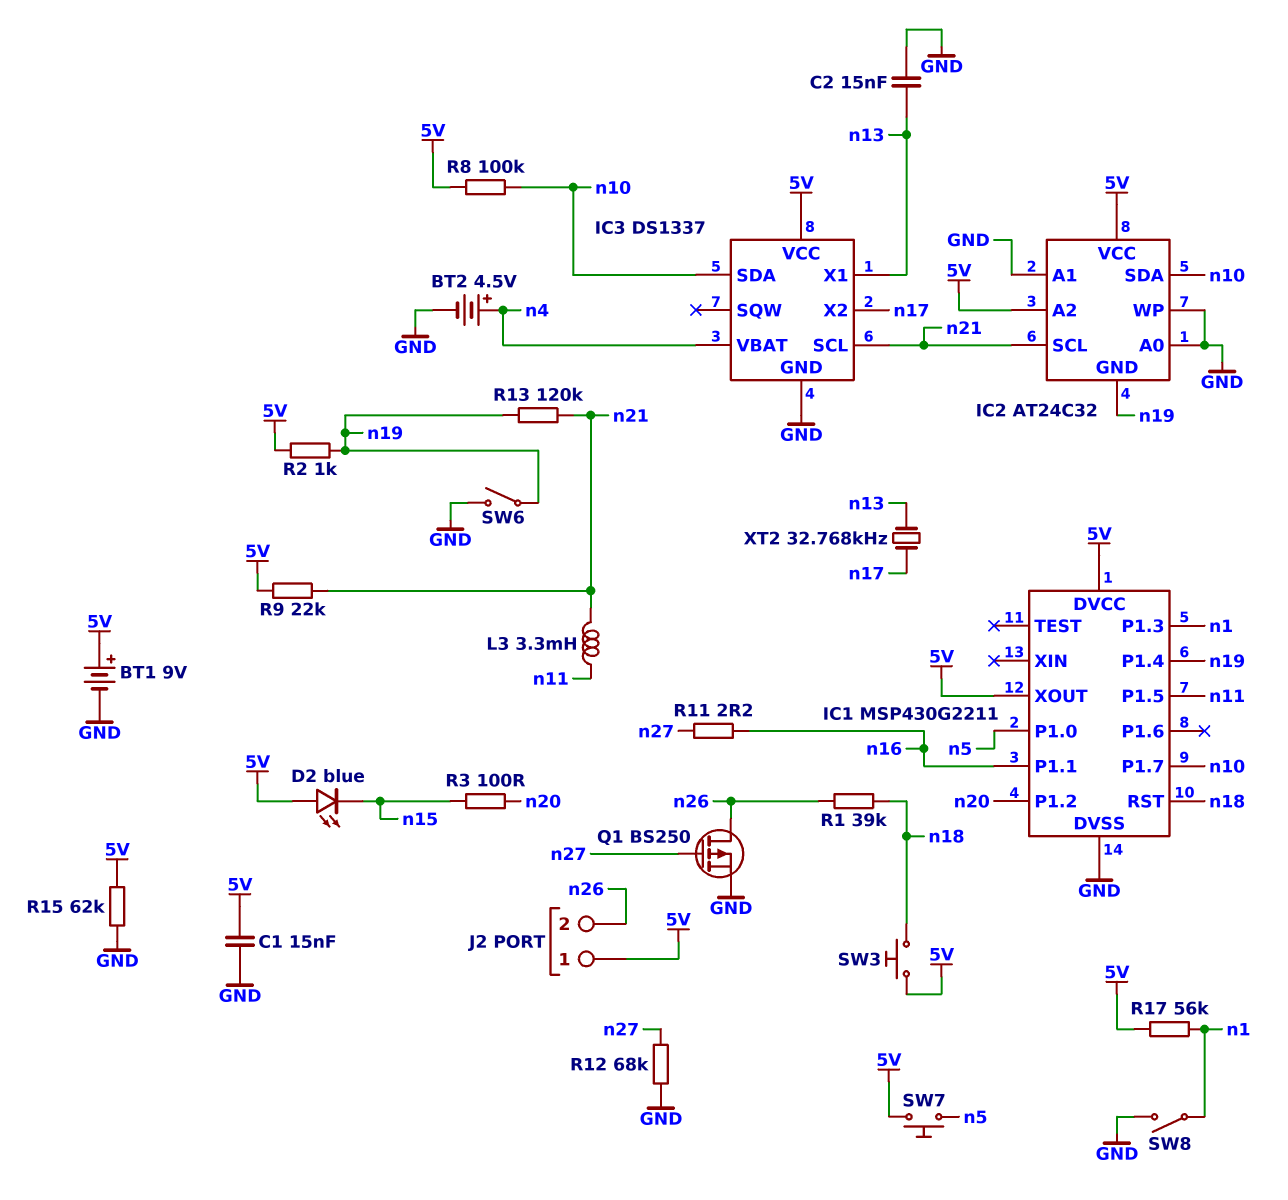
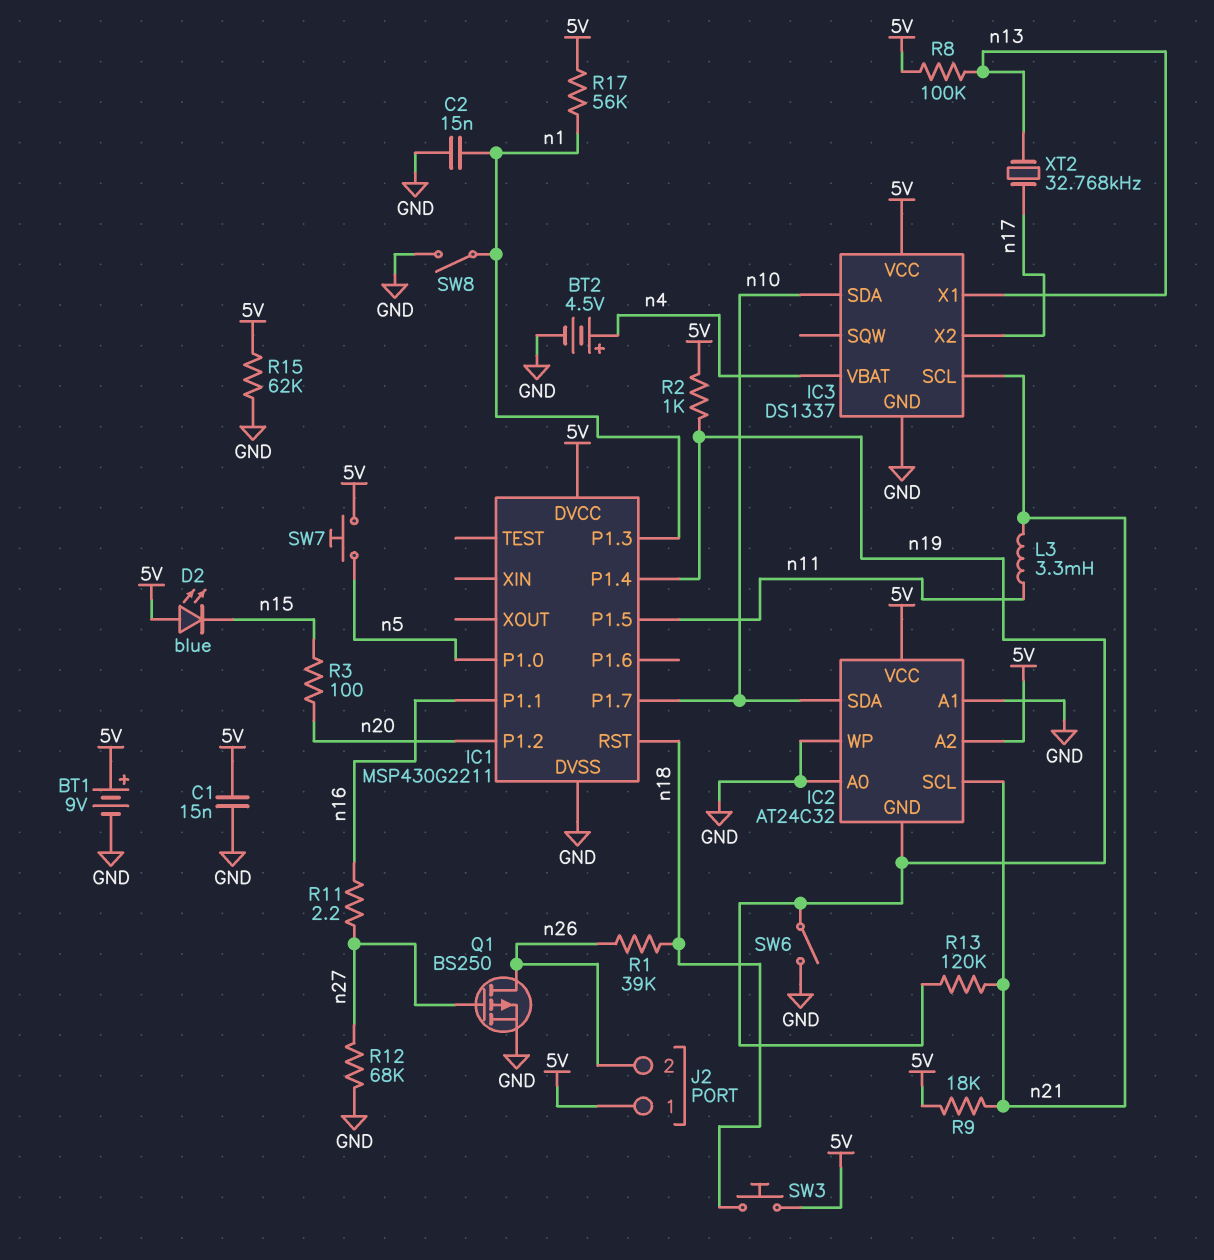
C2: 15nF (GND, n13) -> 15nF (GND, n1)
IC1 pin XOUT: 5V -> none
R8: 100k (5V, n10) -> 100k (5V, n13)
R9: 22k (5V, n21) -> 18k (5V, n21)

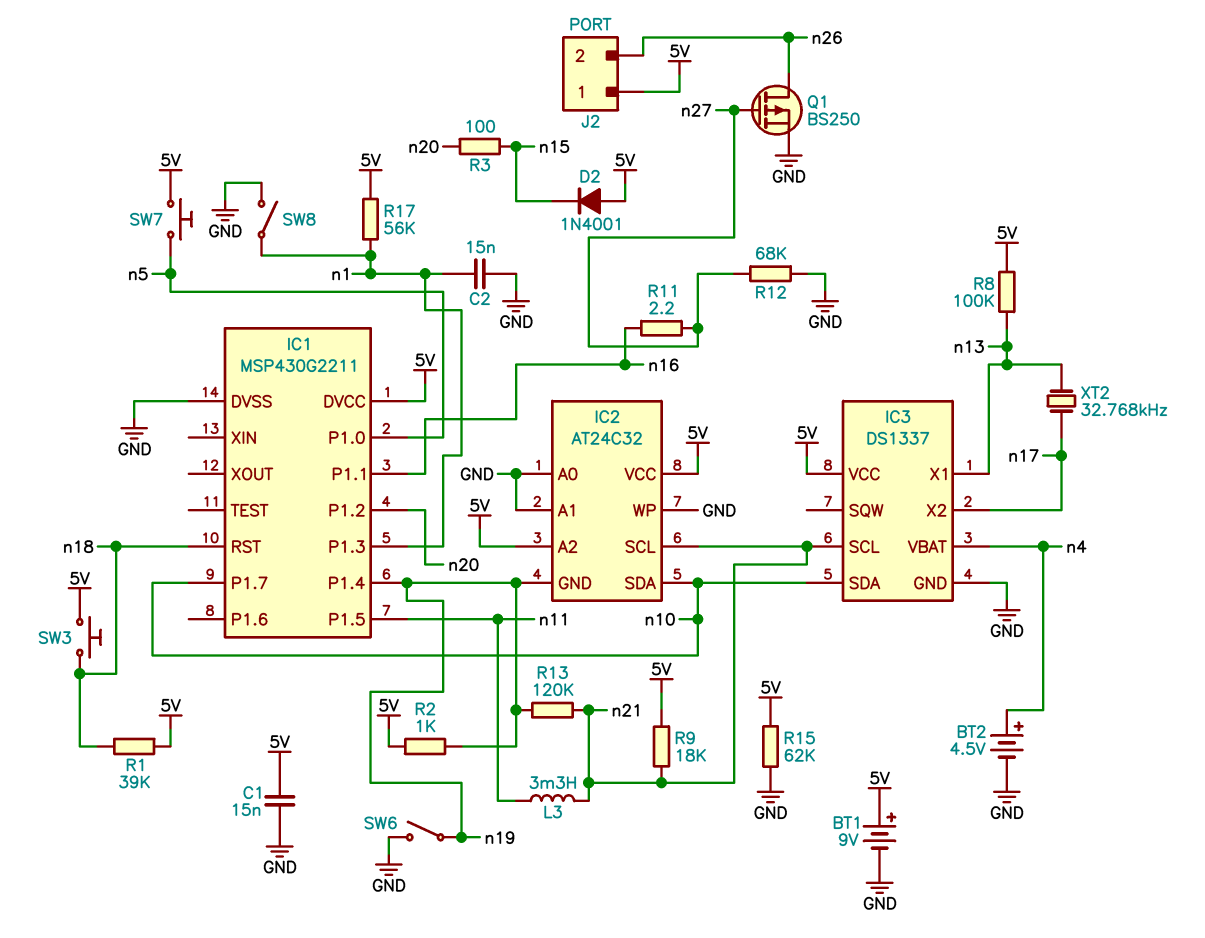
D2: LED blue (A 5V, K n15) -> diode 1N4001 (A 5V, K n15)
R1: 39k (n18, n26) -> 39k (5V, n18)

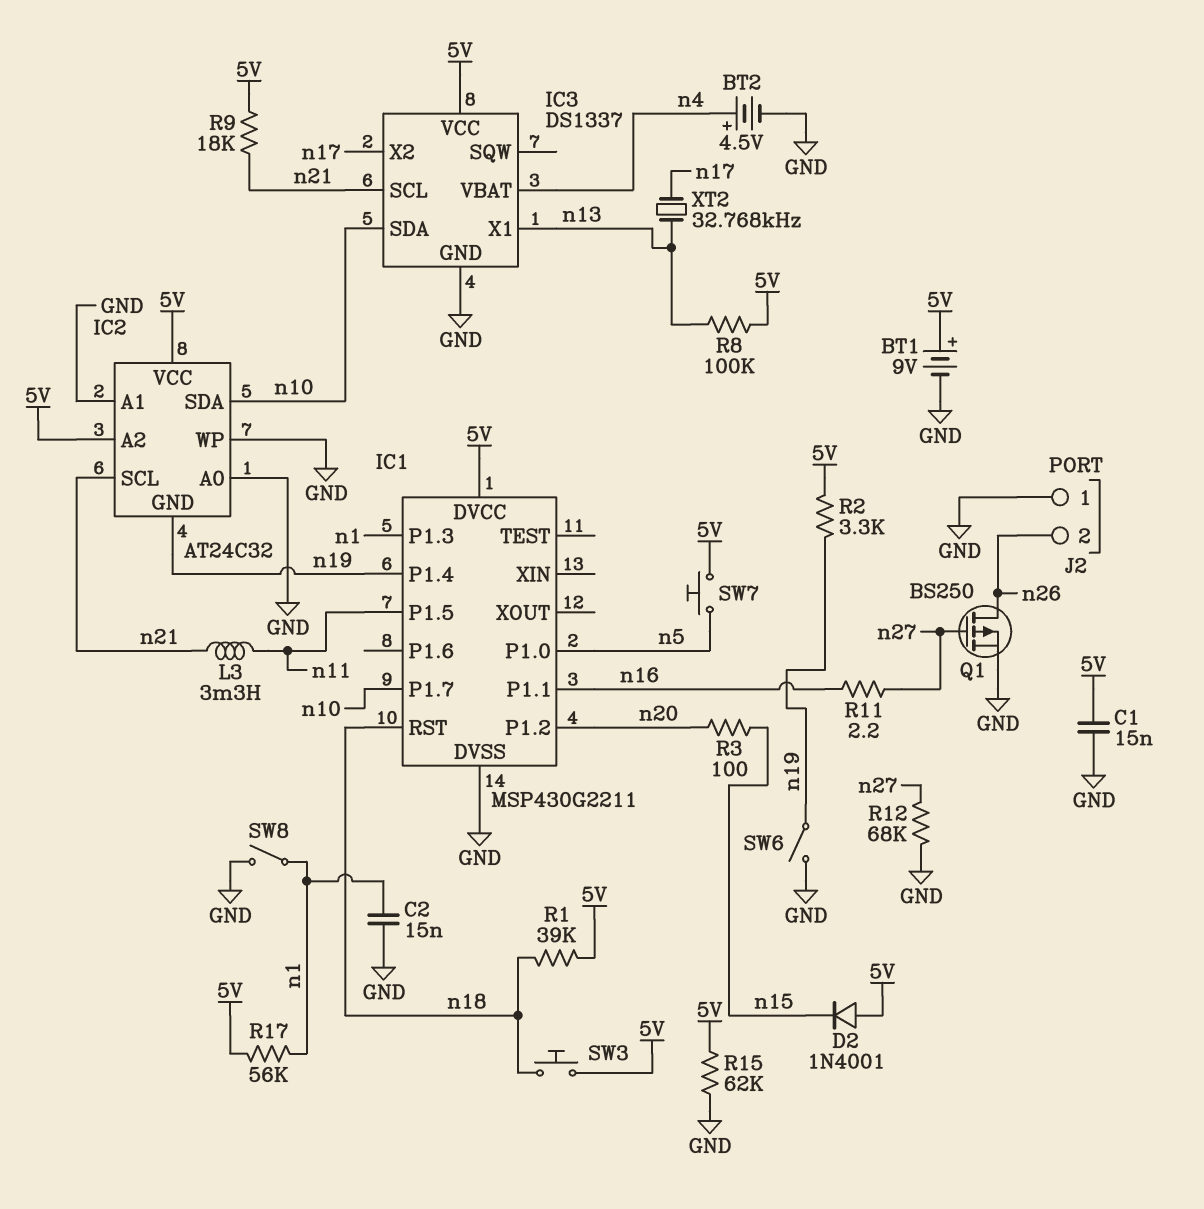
J2 pin 1: 5V -> GND
R2: 1k (5V, n19) -> 3.3k (5V, n19)
R13: 120k (n19, n21) -> none

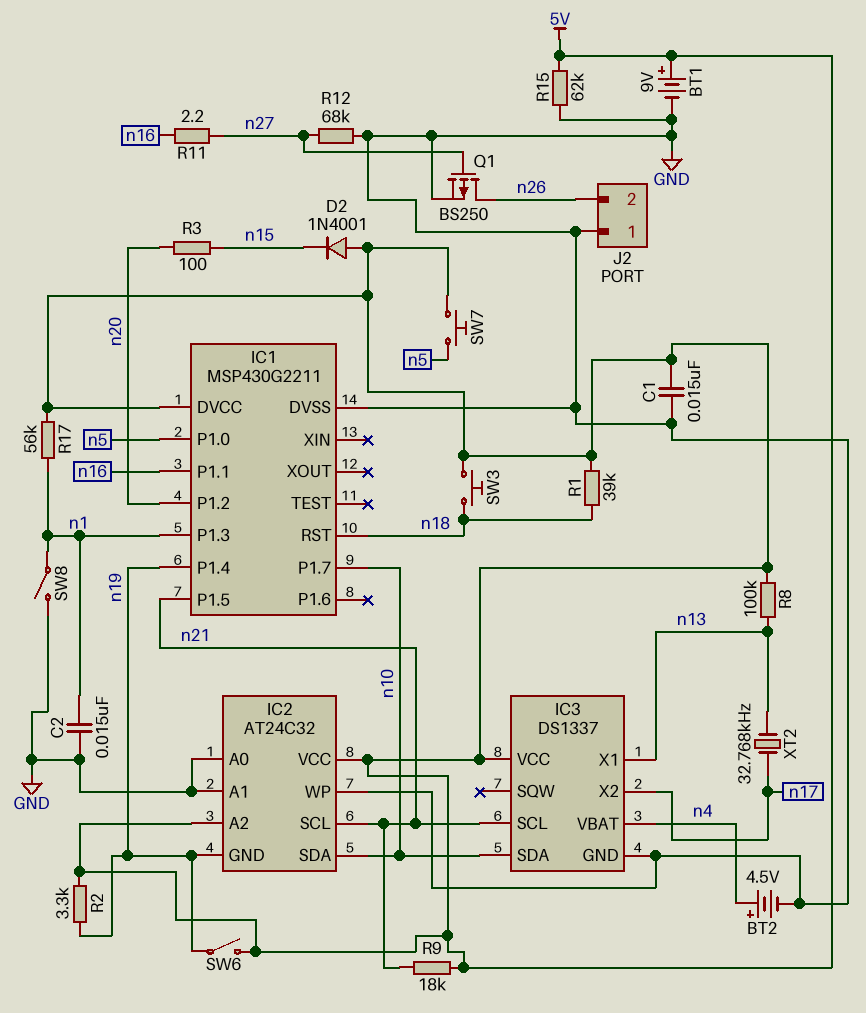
IC1 pin P1.5: n11 -> n21
L3: 3.3mH (n11, n21) -> none
SW6: switch (GND, n19) -> switch (5V, n19)

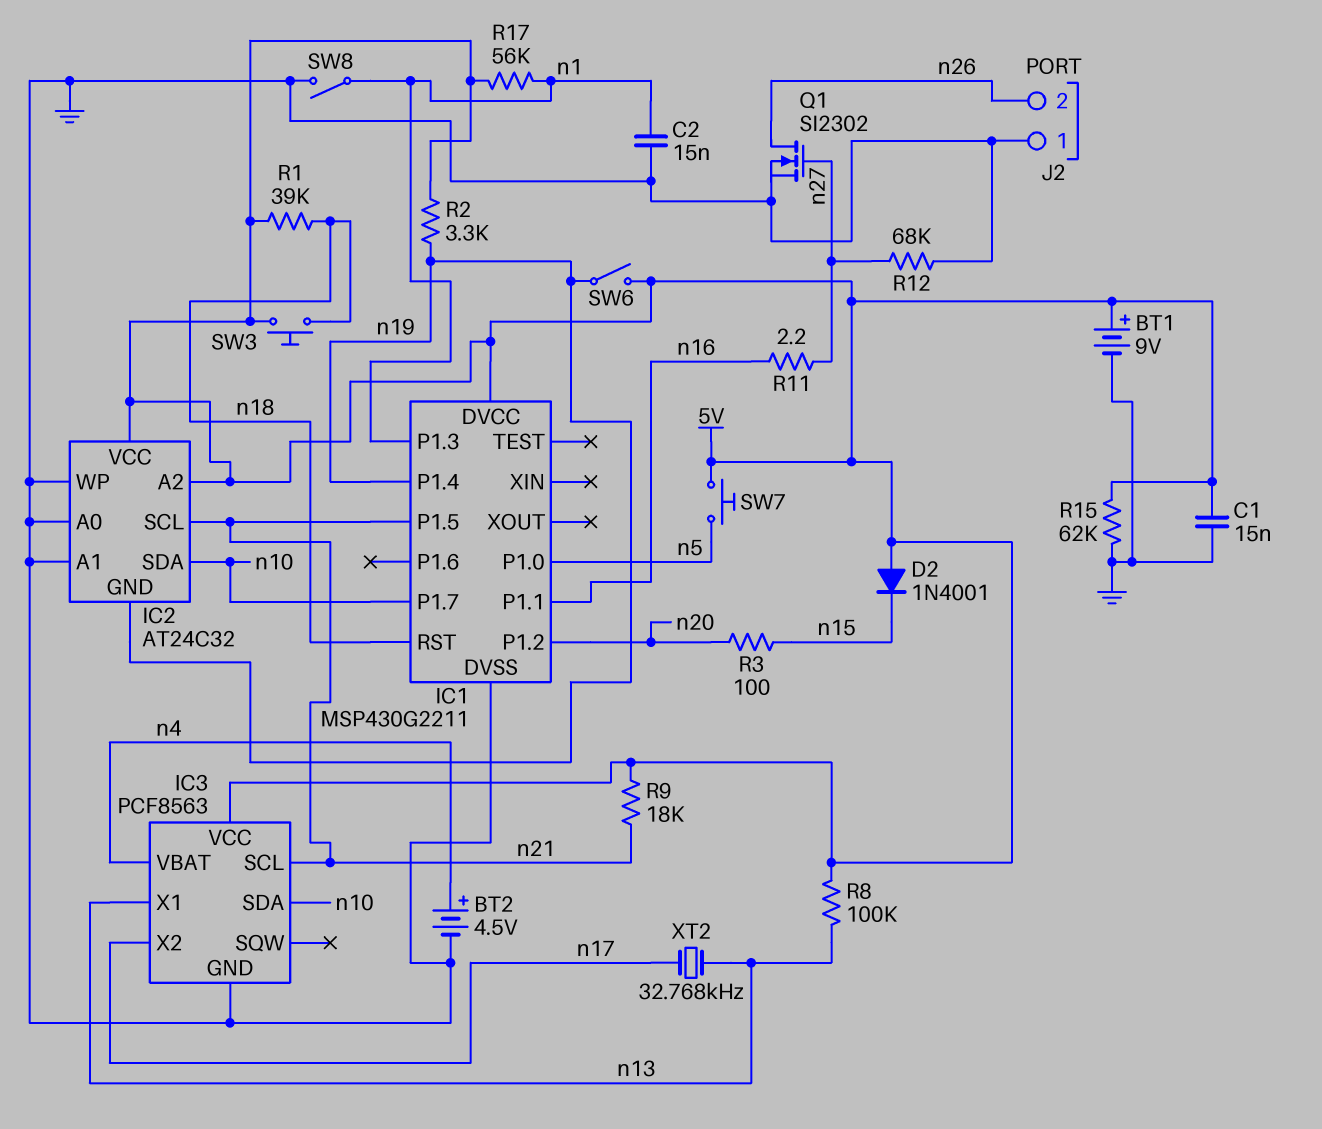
IC3: DS1337 -> PCF8563
Q1: PMOS BS250 (G n27, D n26, S GND) -> NMOS SI2302 (G n27, D n26, S GND)

